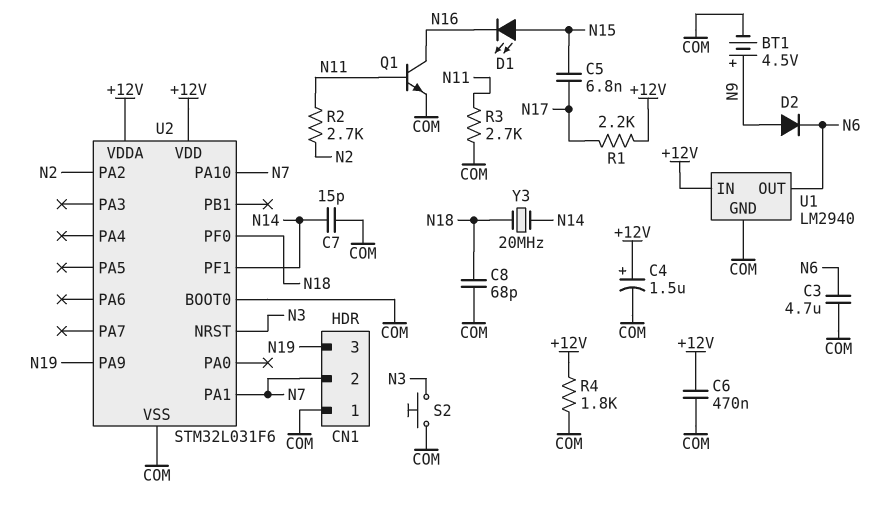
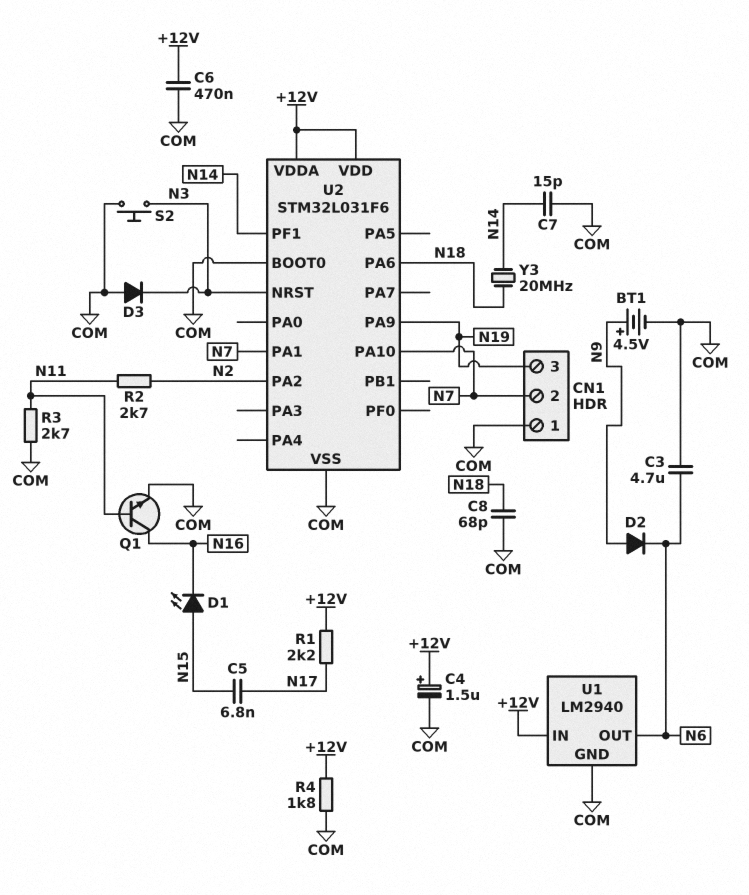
D3: none -> diode (A COM, K N3)
U2 pin PA6: none -> N18
U2 pin PF0: N18 -> none

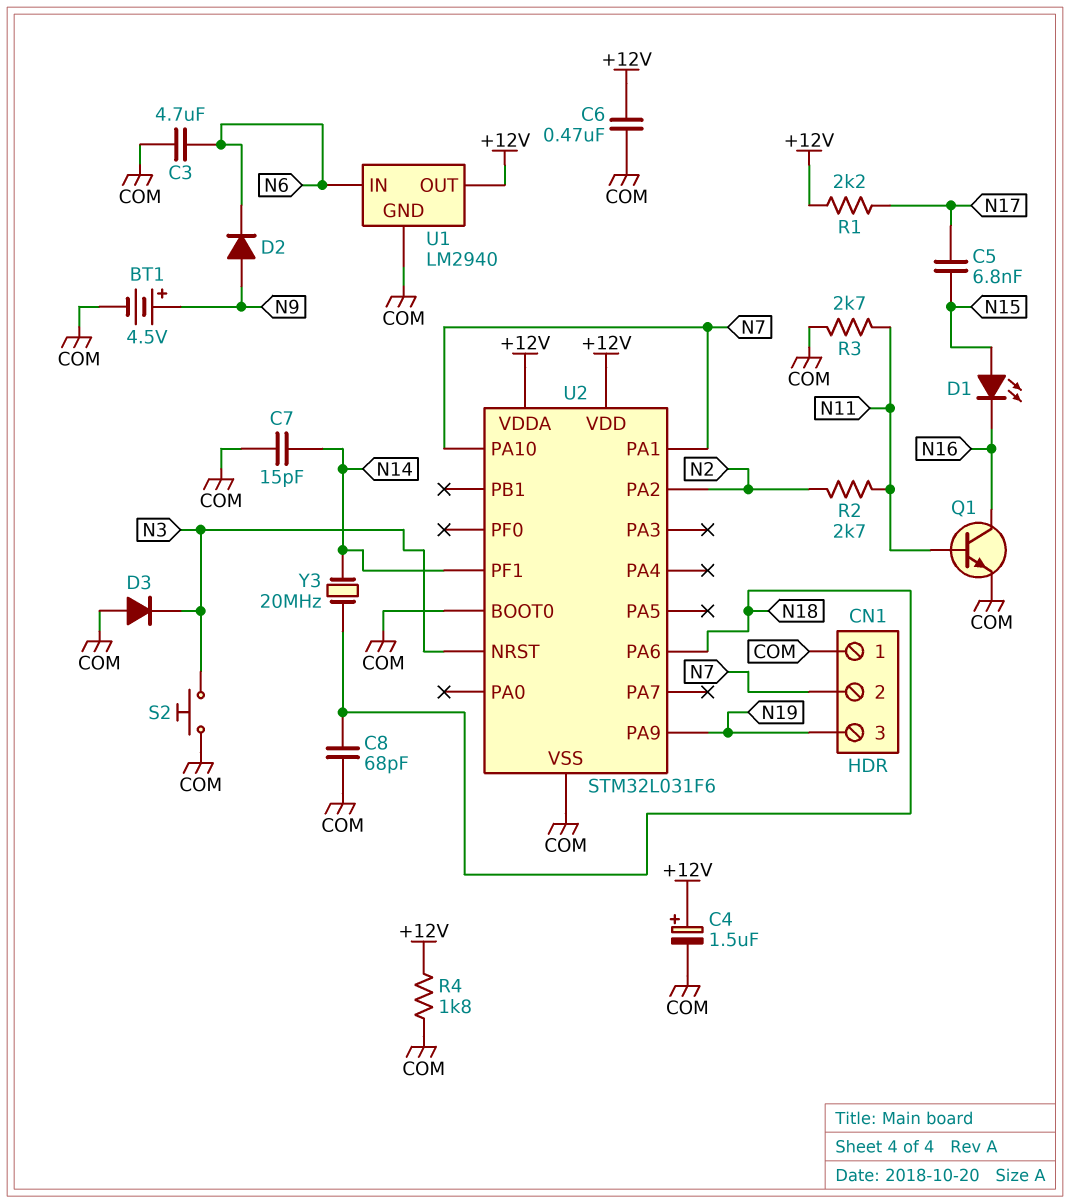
U1 pin IN: +12V -> N6
U1 pin OUT: N6 -> +12V

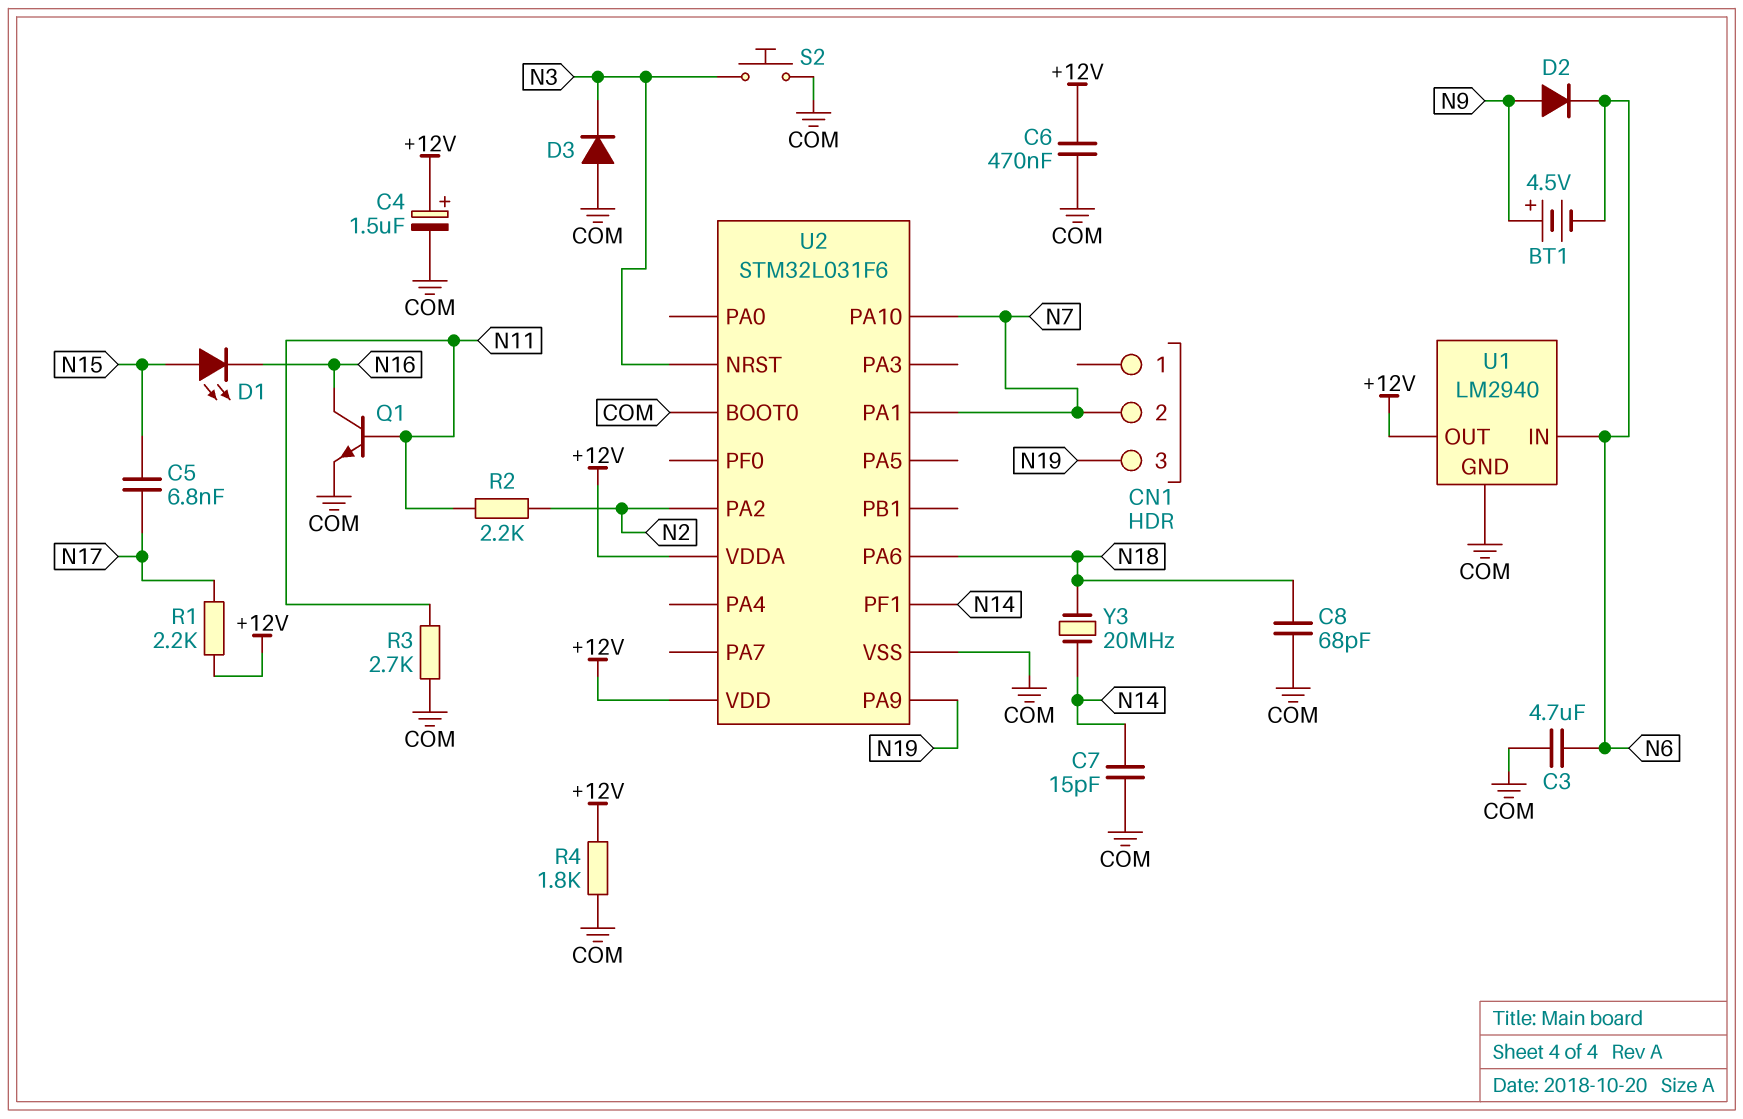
BT1: 4.5V (plus N9, minus COM) -> 4.5V (plus N9, minus N6)
CN1 pin 1: COM -> none
R2: 2.7k (N2, N11) -> 2.2k (N2, N11)

